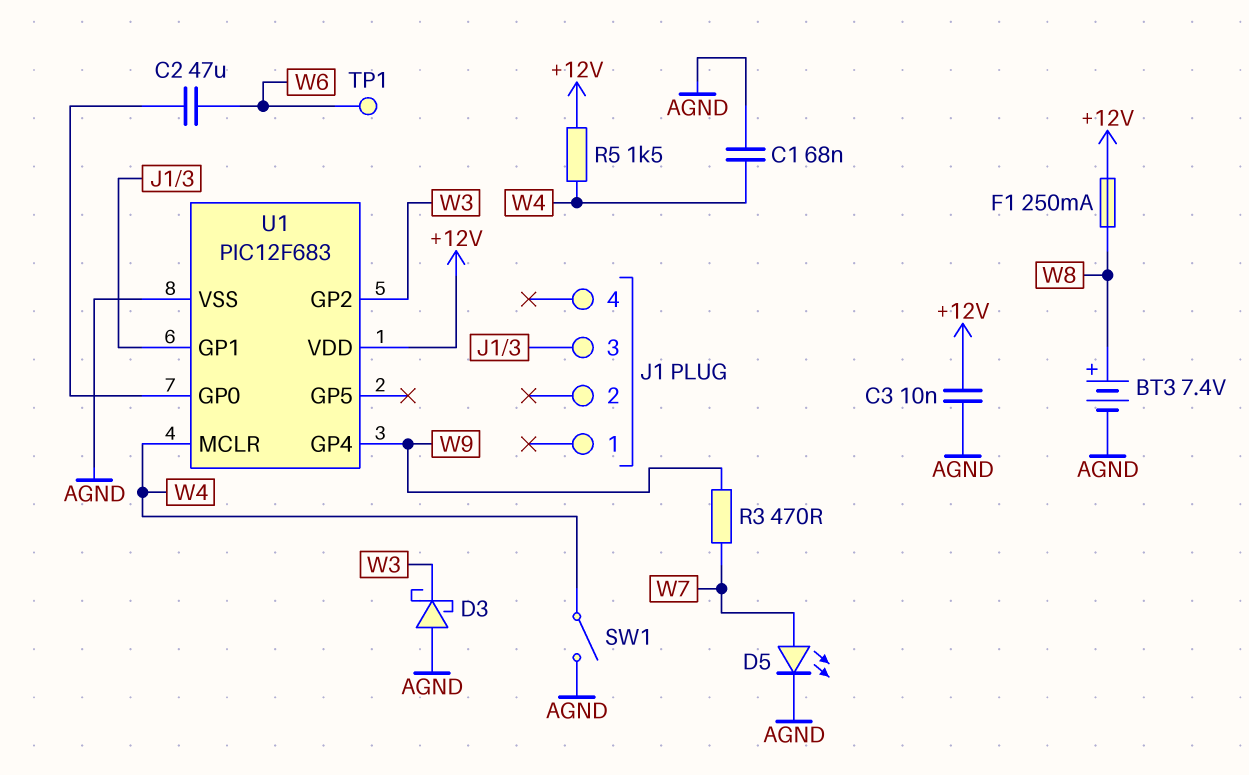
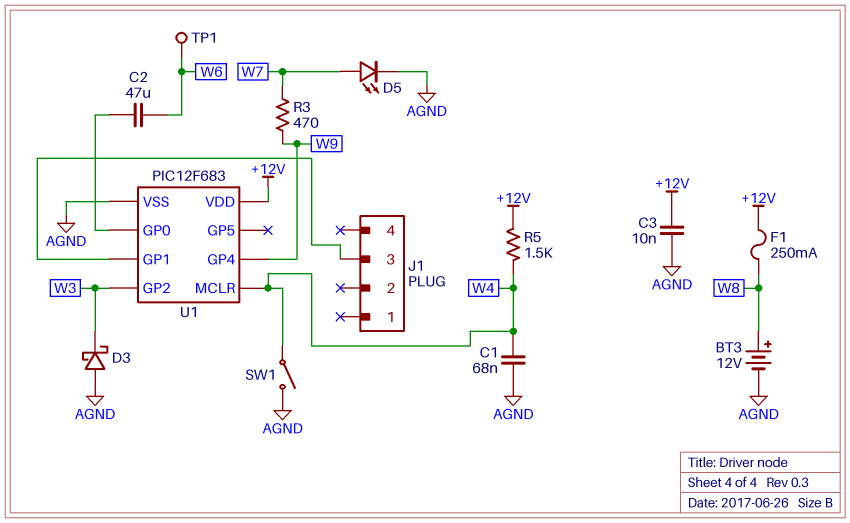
BT3: 7.4V (plus W8, minus AGND) -> 12V (plus W8, minus AGND)

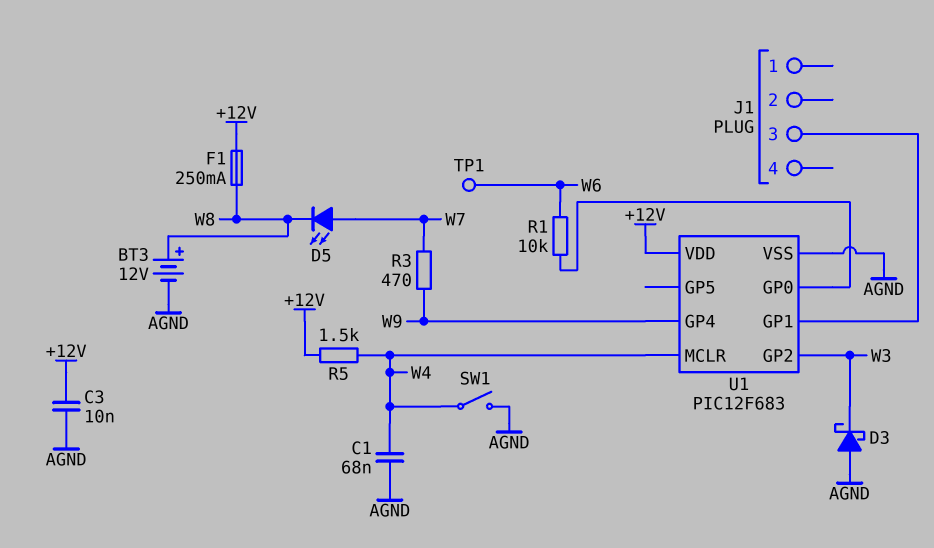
C2: 47uF (U1/GP0, W6) -> none
D5: LED (A W7, K AGND) -> LED (A W7, K W8)
R1: none -> 10k (U1/GP0, W6)

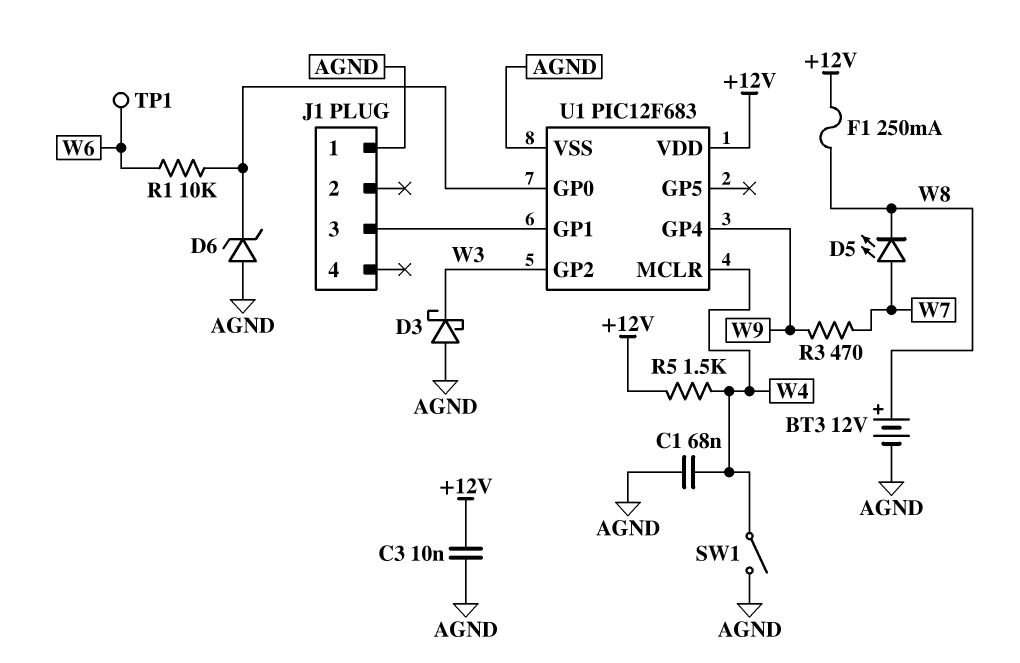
D6: none -> zener (A AGND, K U1/GP0)
J1 pin 1: none -> AGND

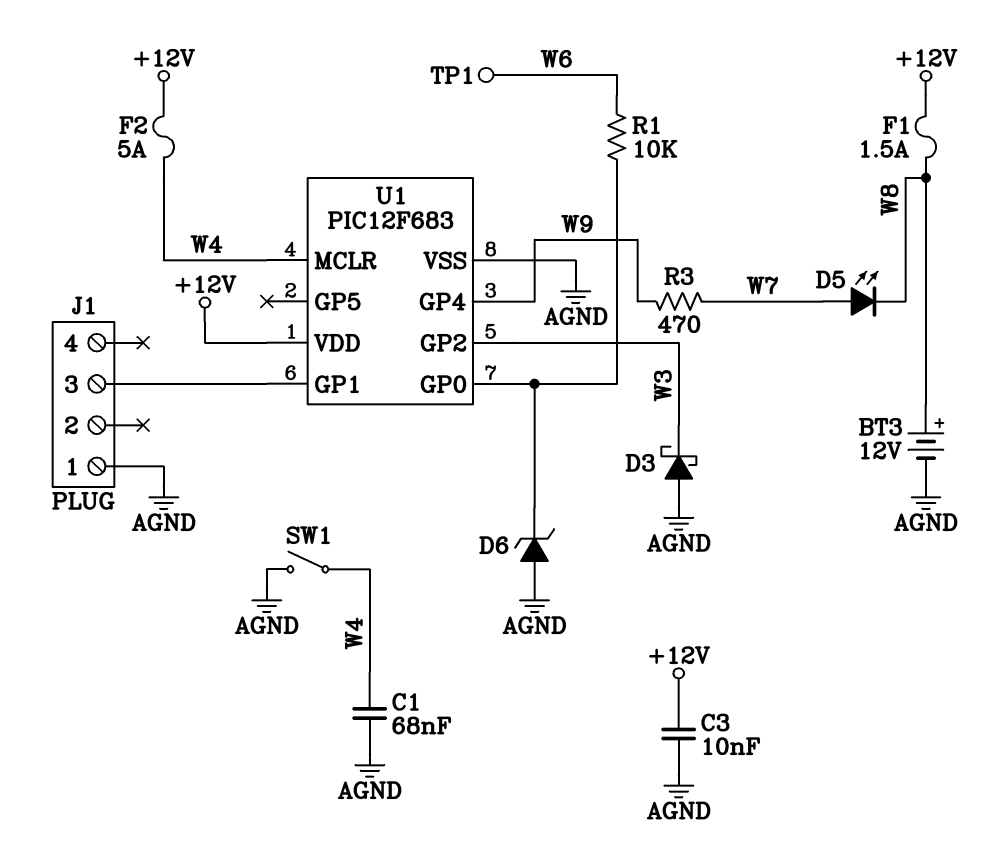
F1: 250mA (+12V, W8) -> 1.5A (+12V, W8)
F2: none -> 5A (+12V, W4)
R5: 1.5k (+12V, W4) -> none

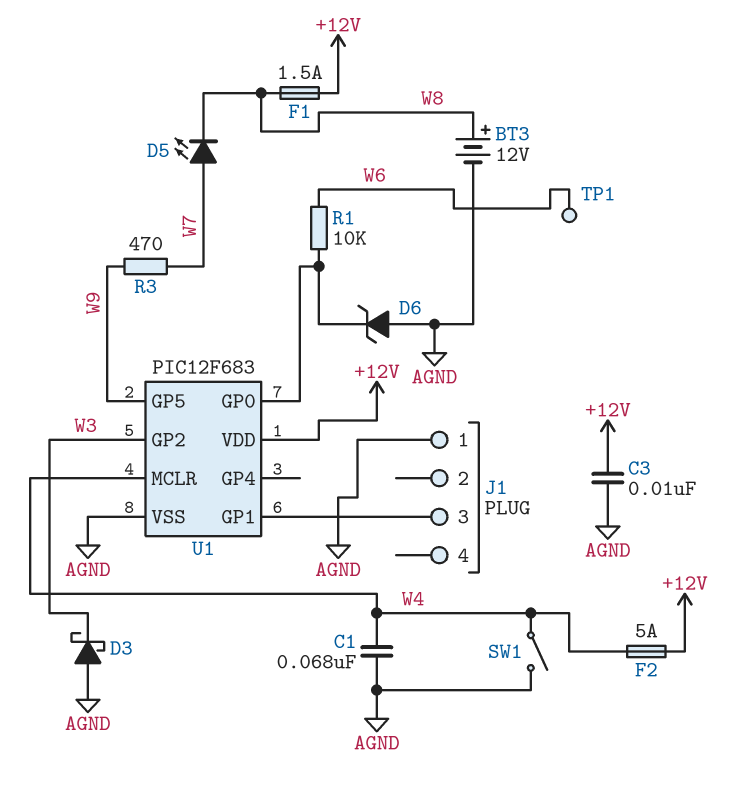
U1 pin GP4: W9 -> none
U1 pin GP5: none -> W9

